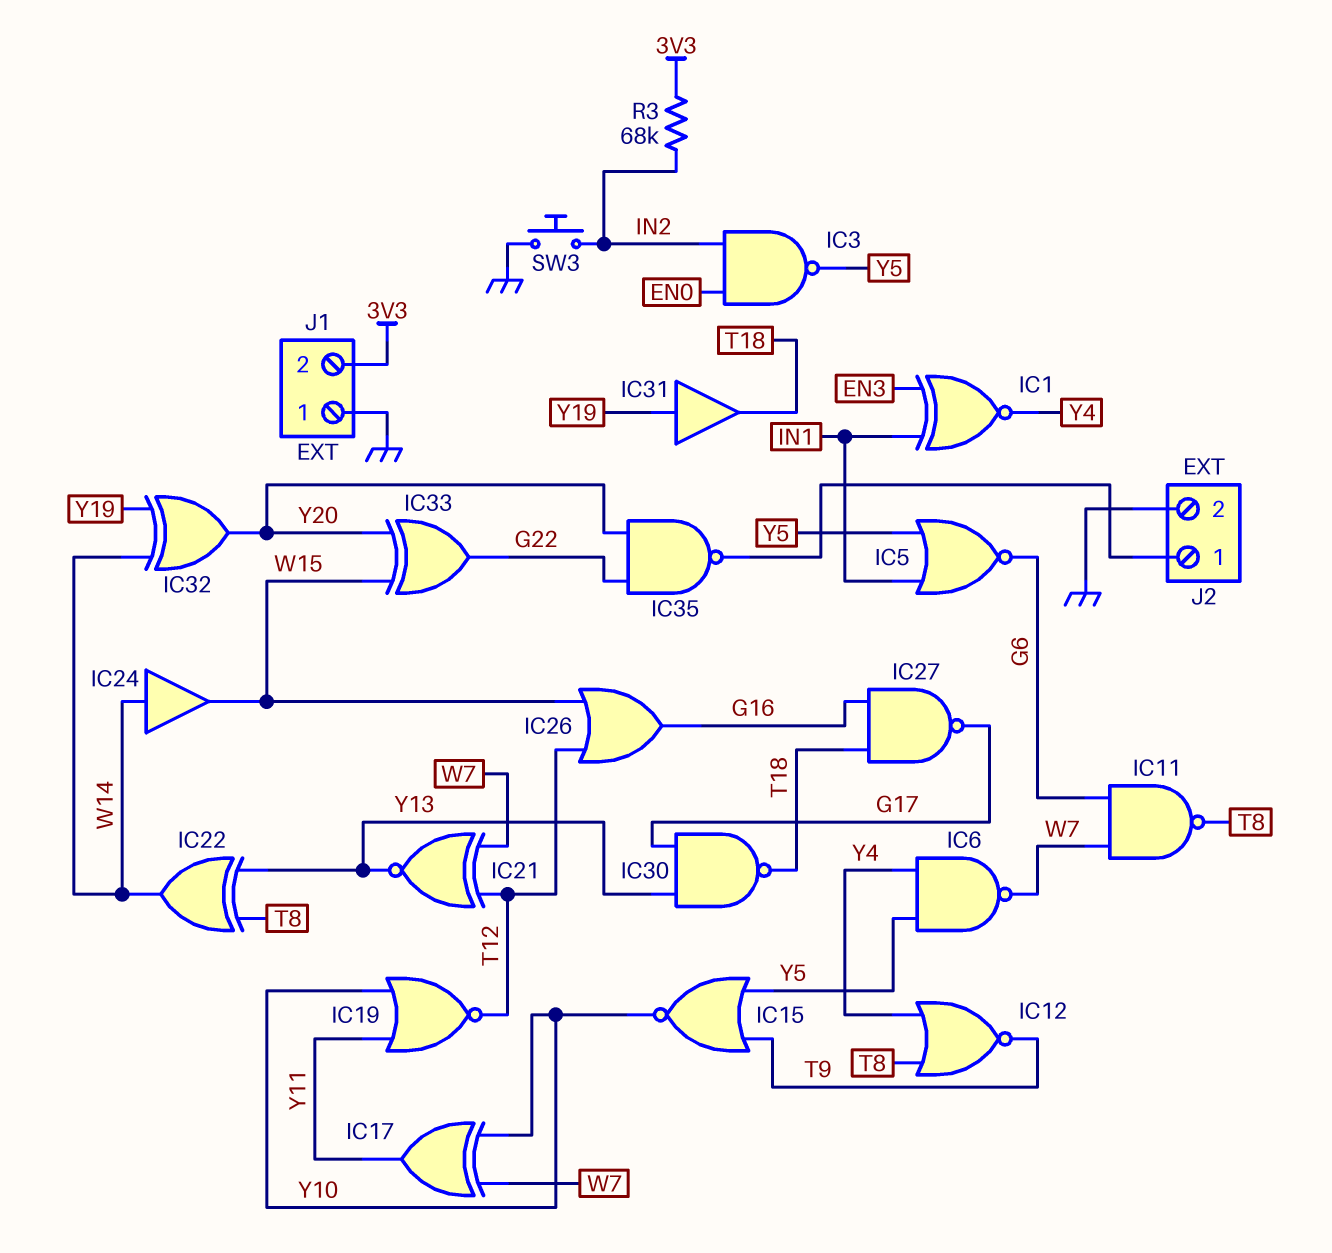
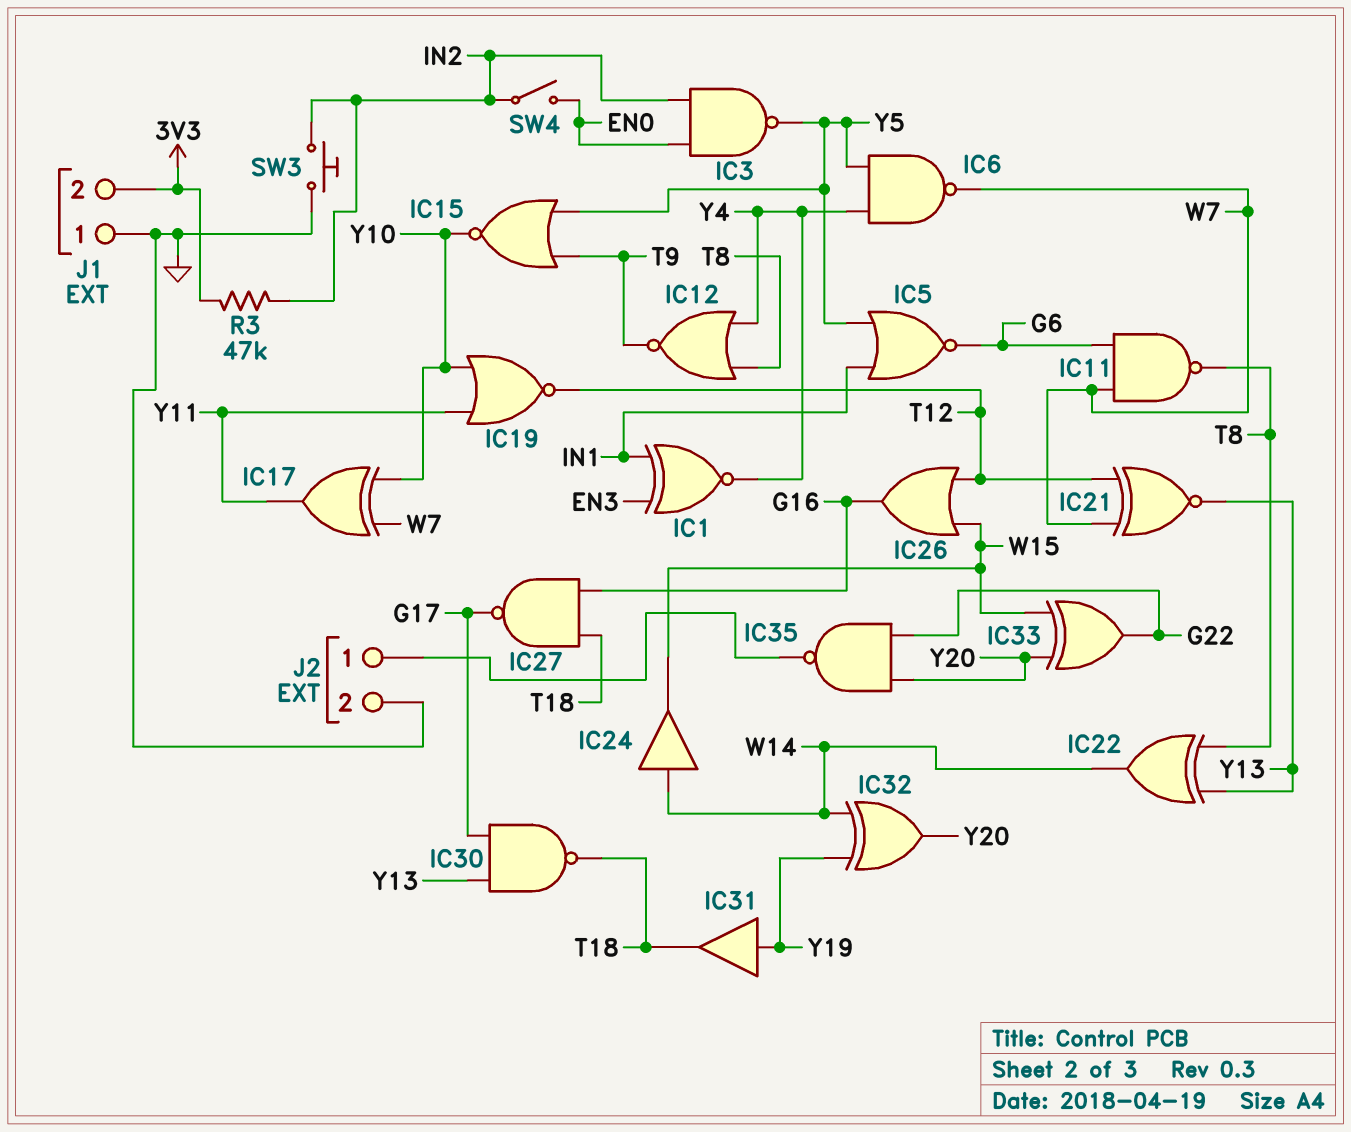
R3: 68k (3V3, IN2) -> 47k (3V3, IN2)
SW4: none -> switch (EN0, IN2)

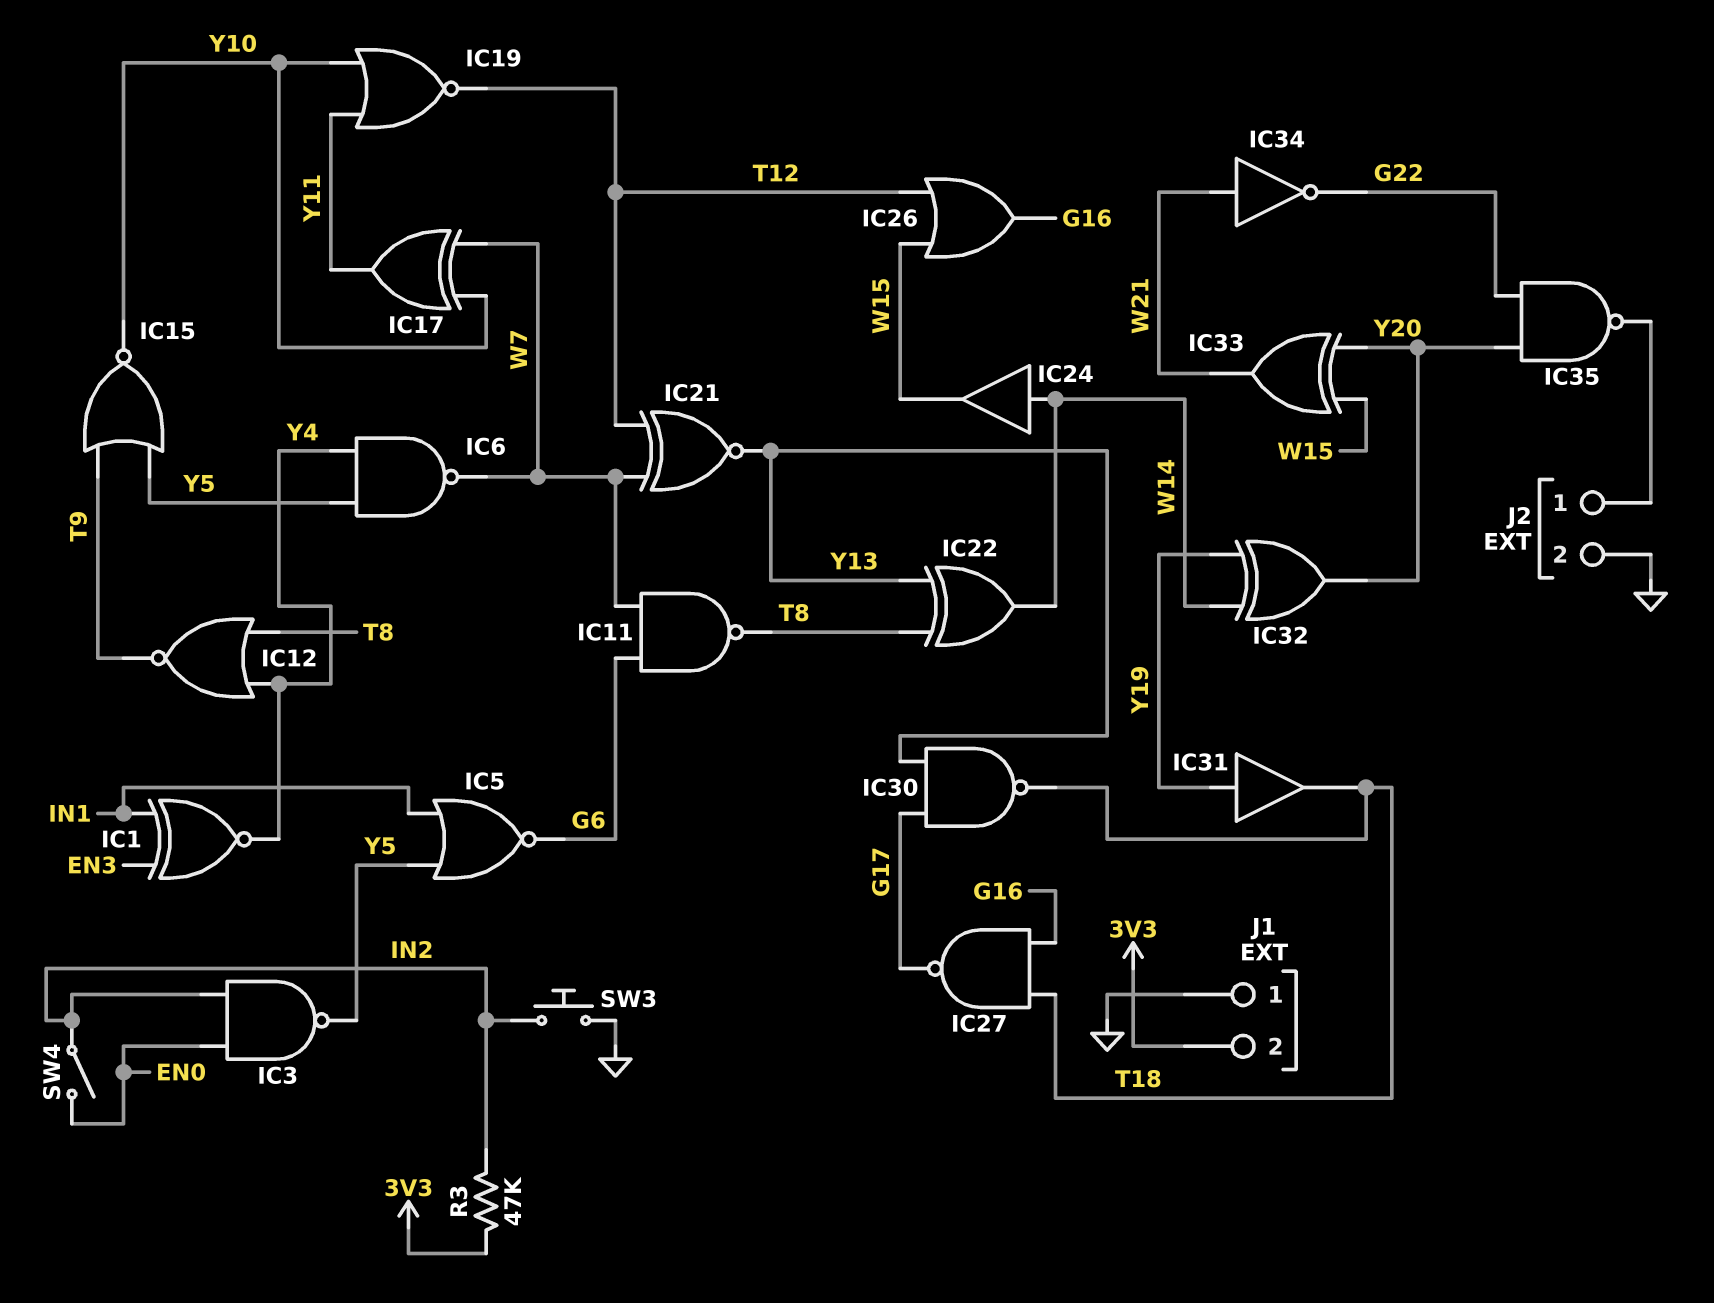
IC33: XOR (in W15, in Y20, out G22) -> XOR (in W15, in Y20, out W21)
IC34: none -> NOT (in W21, out G22)

